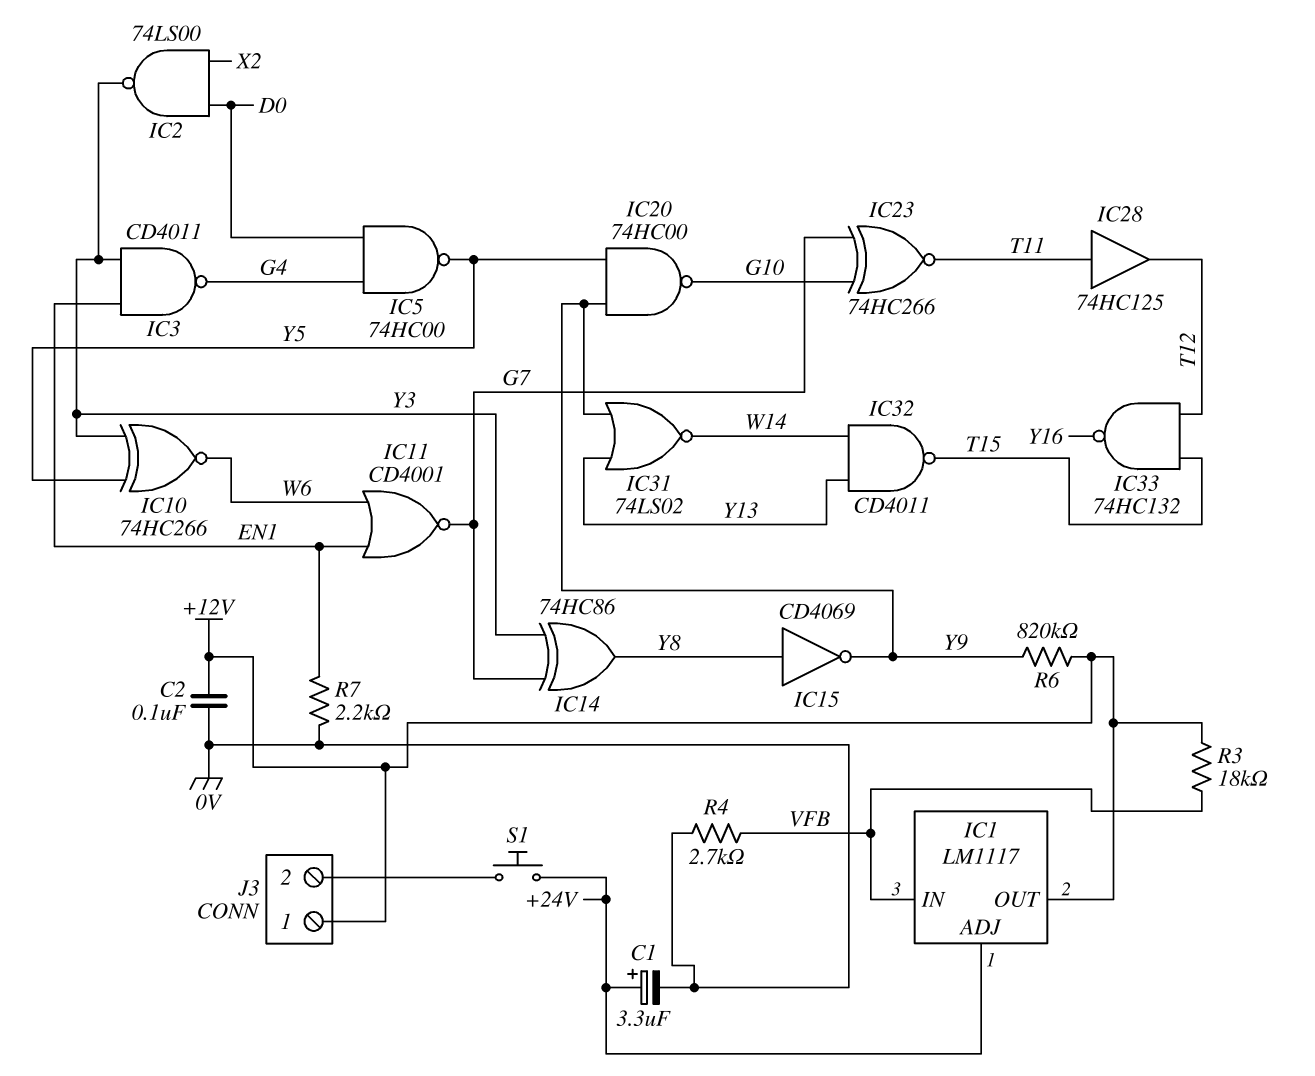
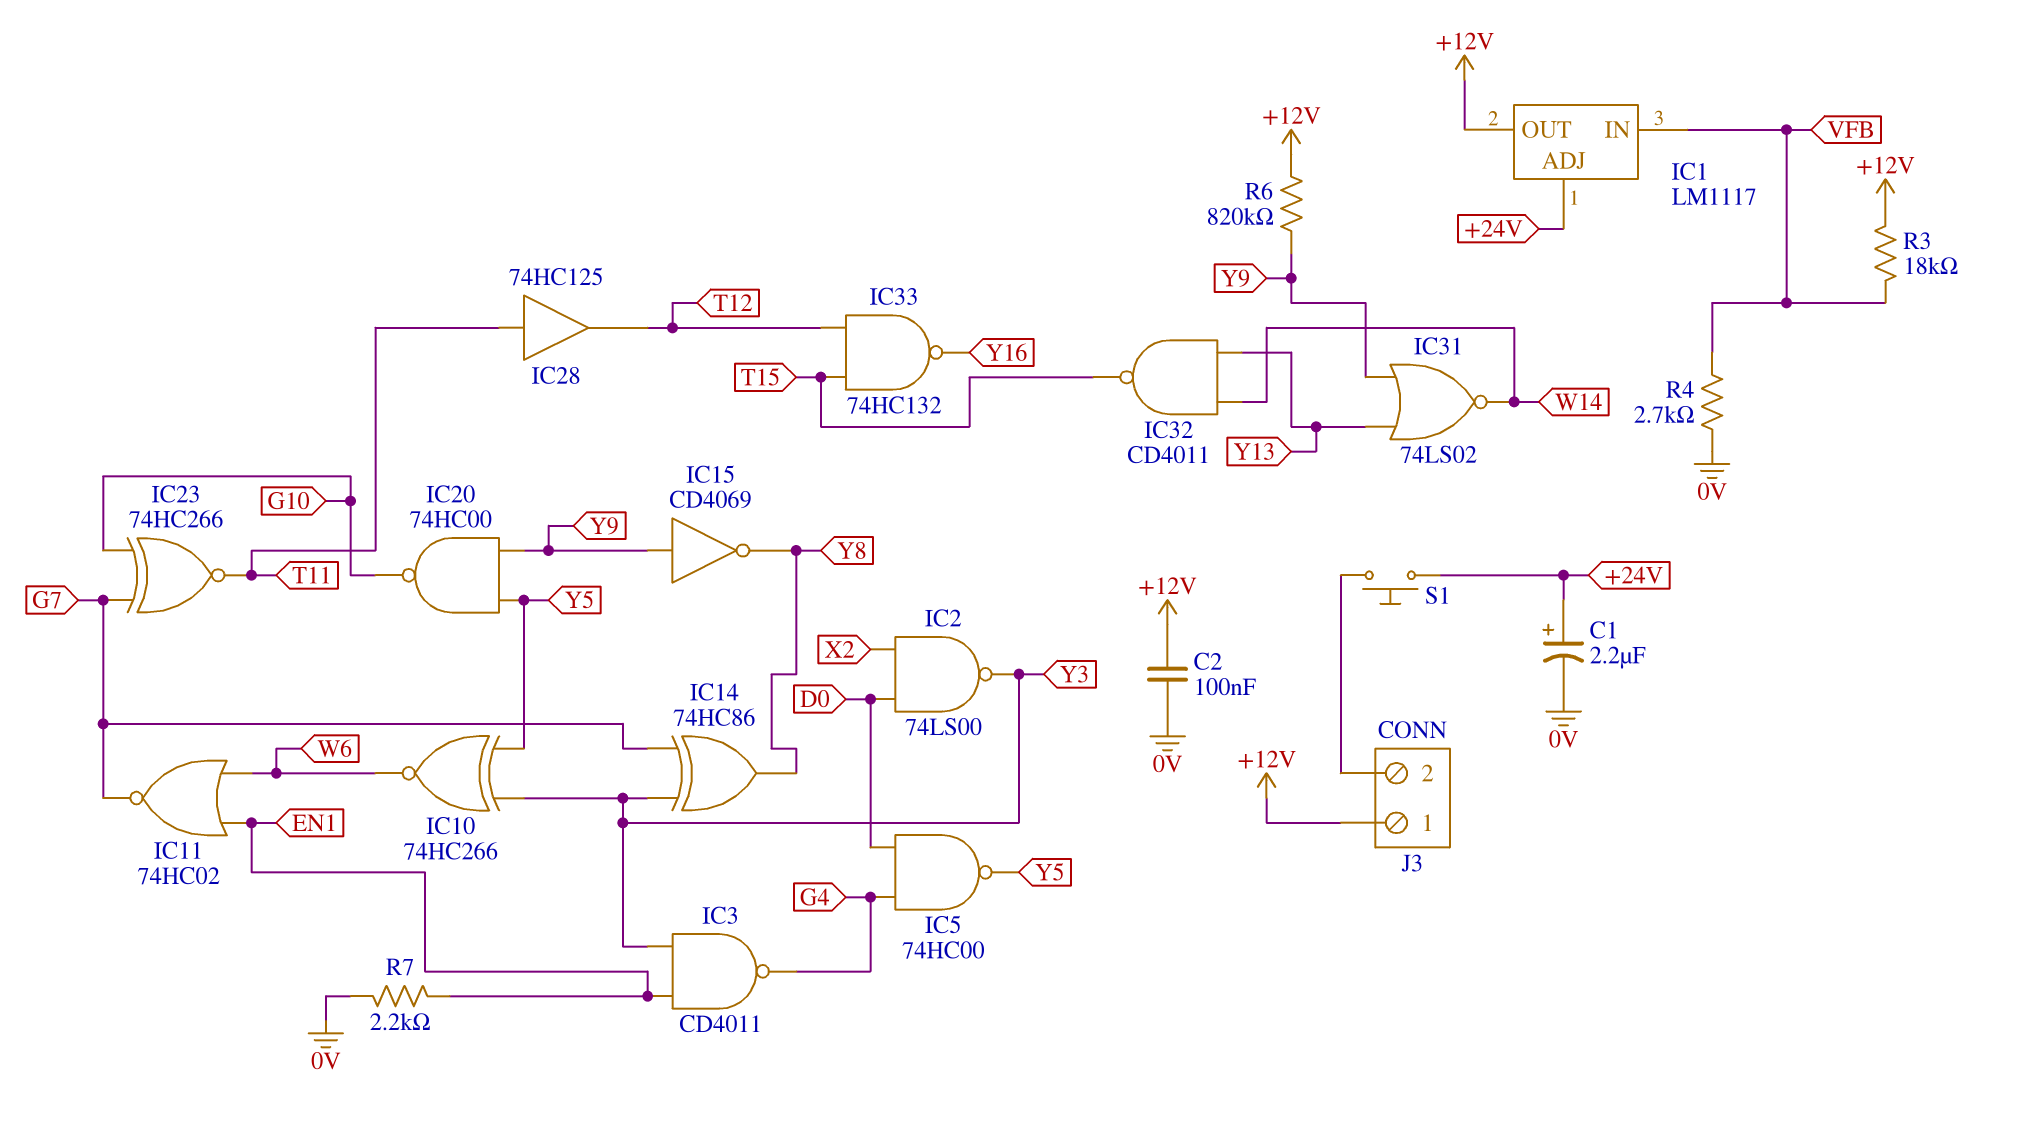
C1: 3.3uF (plus +24V, minus 0V) -> 2.2uF (plus +24V, minus 0V)
IC11: NOR CD4001 (in EN1, in W6, out G7) -> NOR 74HC02 (in EN1, in W6, out G7)
IC15: NOT CD4069 (in Y8, out Y9) -> NOT CD4069 (in Y9, out Y8)

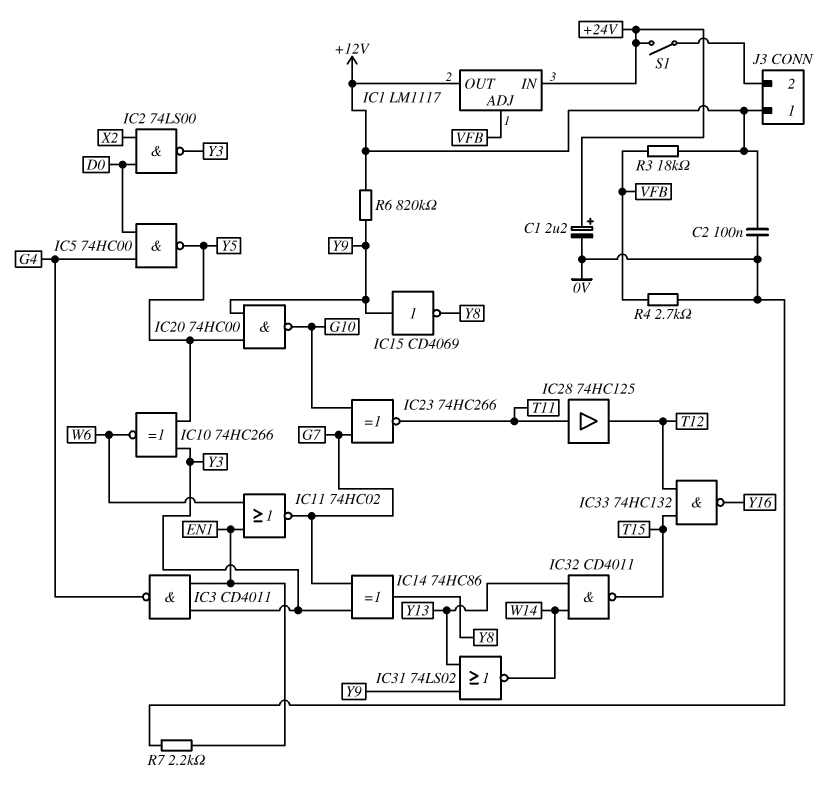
IC1 pin ADJ: +24V -> VFB
IC1 pin IN: VFB -> +24V
S1: button (+24V, J3/2) -> switch (+24V, J3/2)

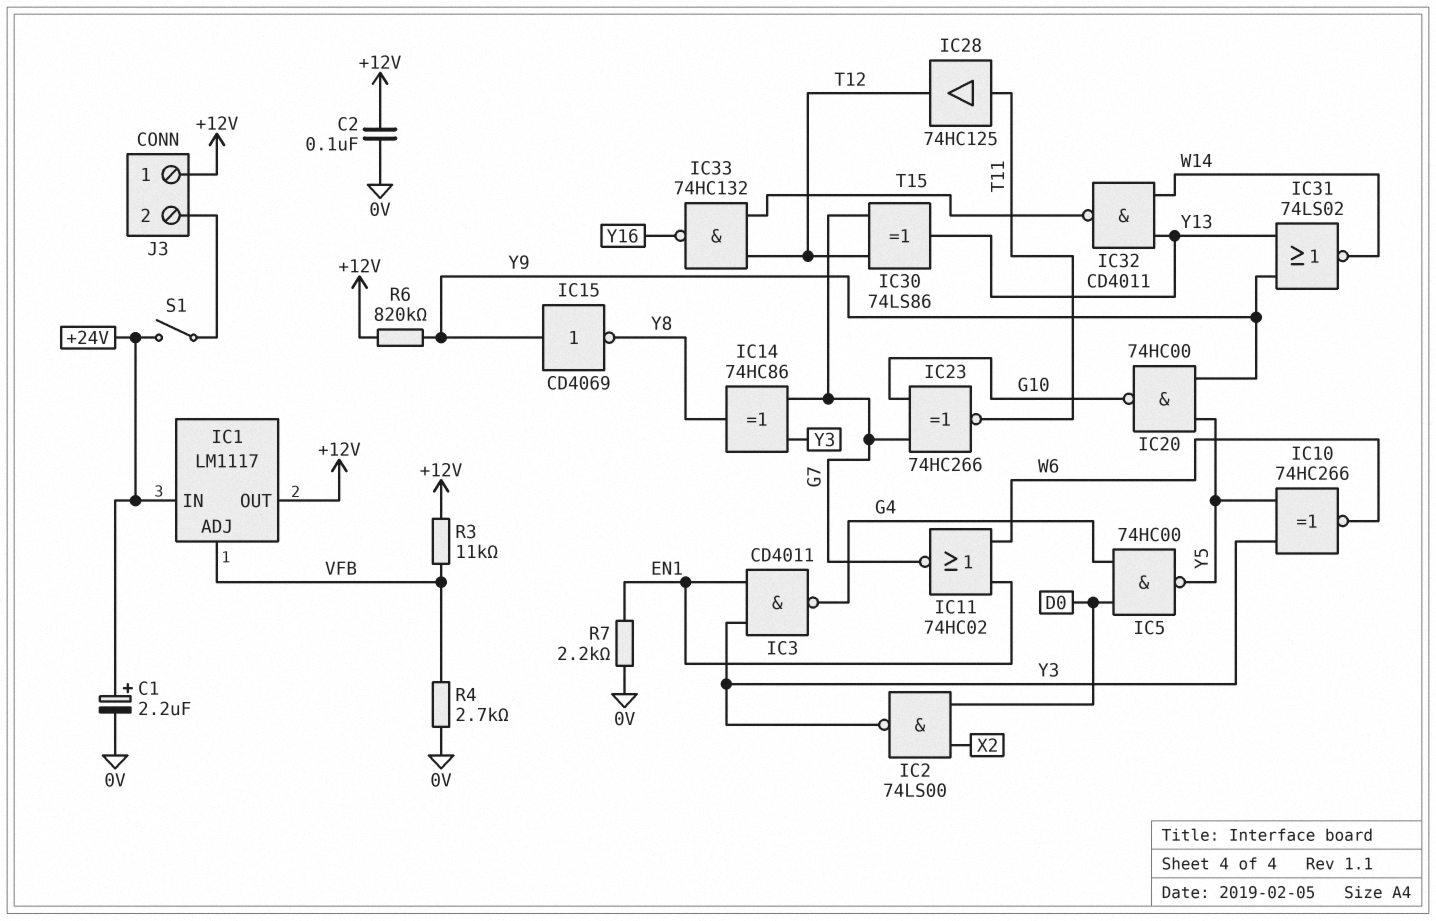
IC30: none -> XOR 74LS86 (in G7, in T12, out Y13)
R3: 18k (+12V, VFB) -> 11k (+12V, VFB)

